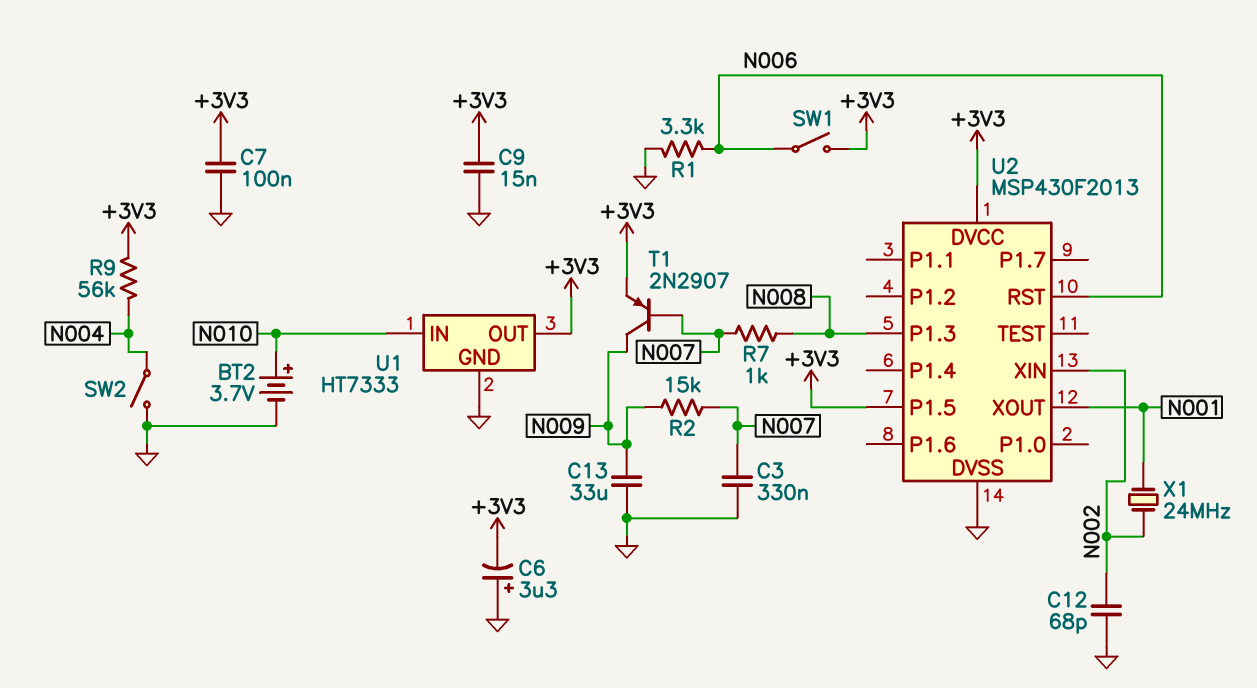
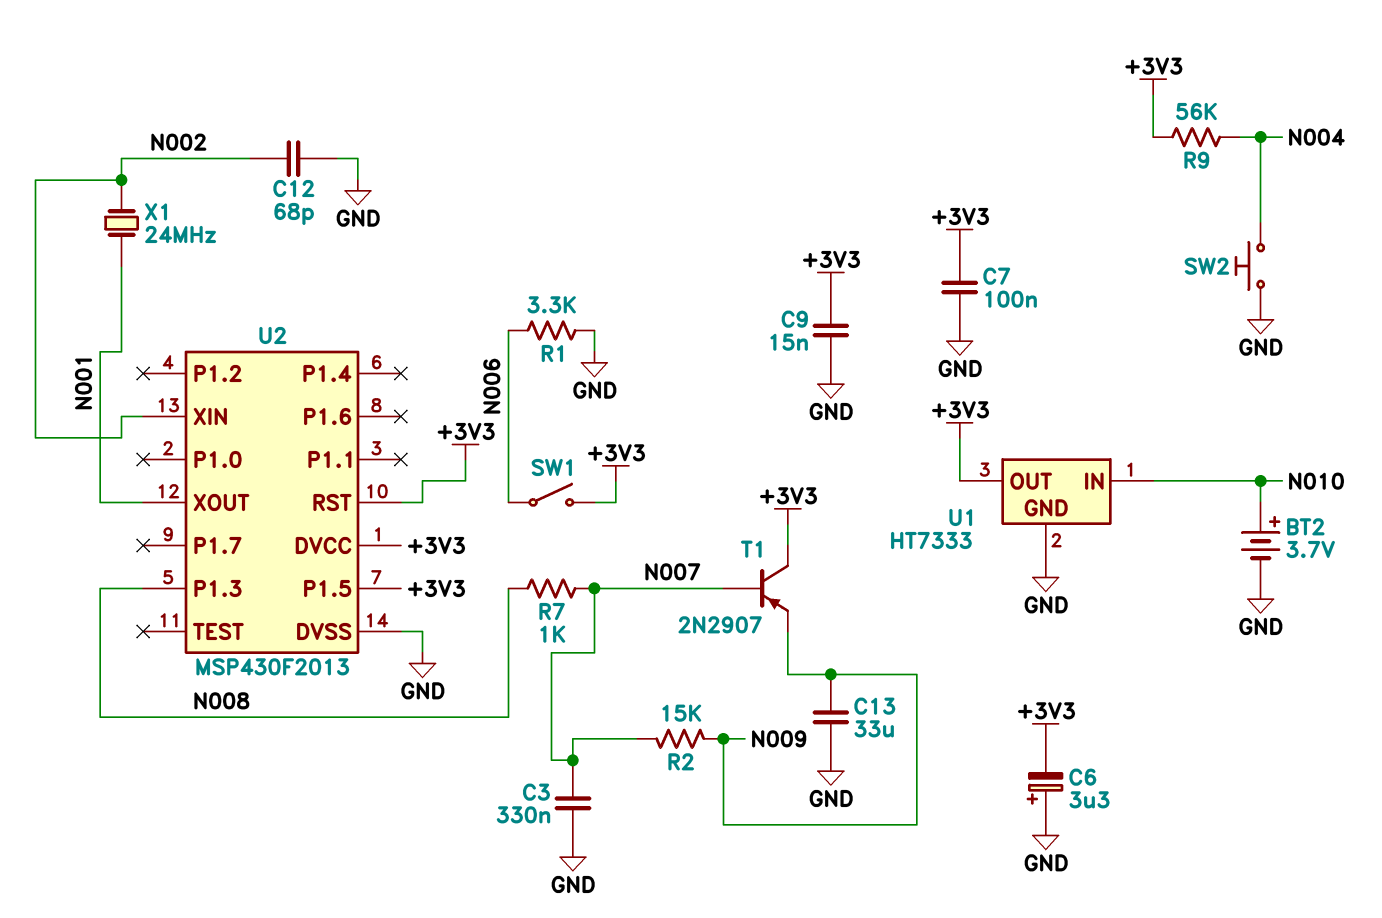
SW2: switch (GND, N004) -> button (GND, N004)
T1: PNP 2N2907 (B N007, C N009, E +3V3) -> PNP 2N2907 (B N007, C +3V3, E N009)
U2 pin RST: N006 -> +3V3

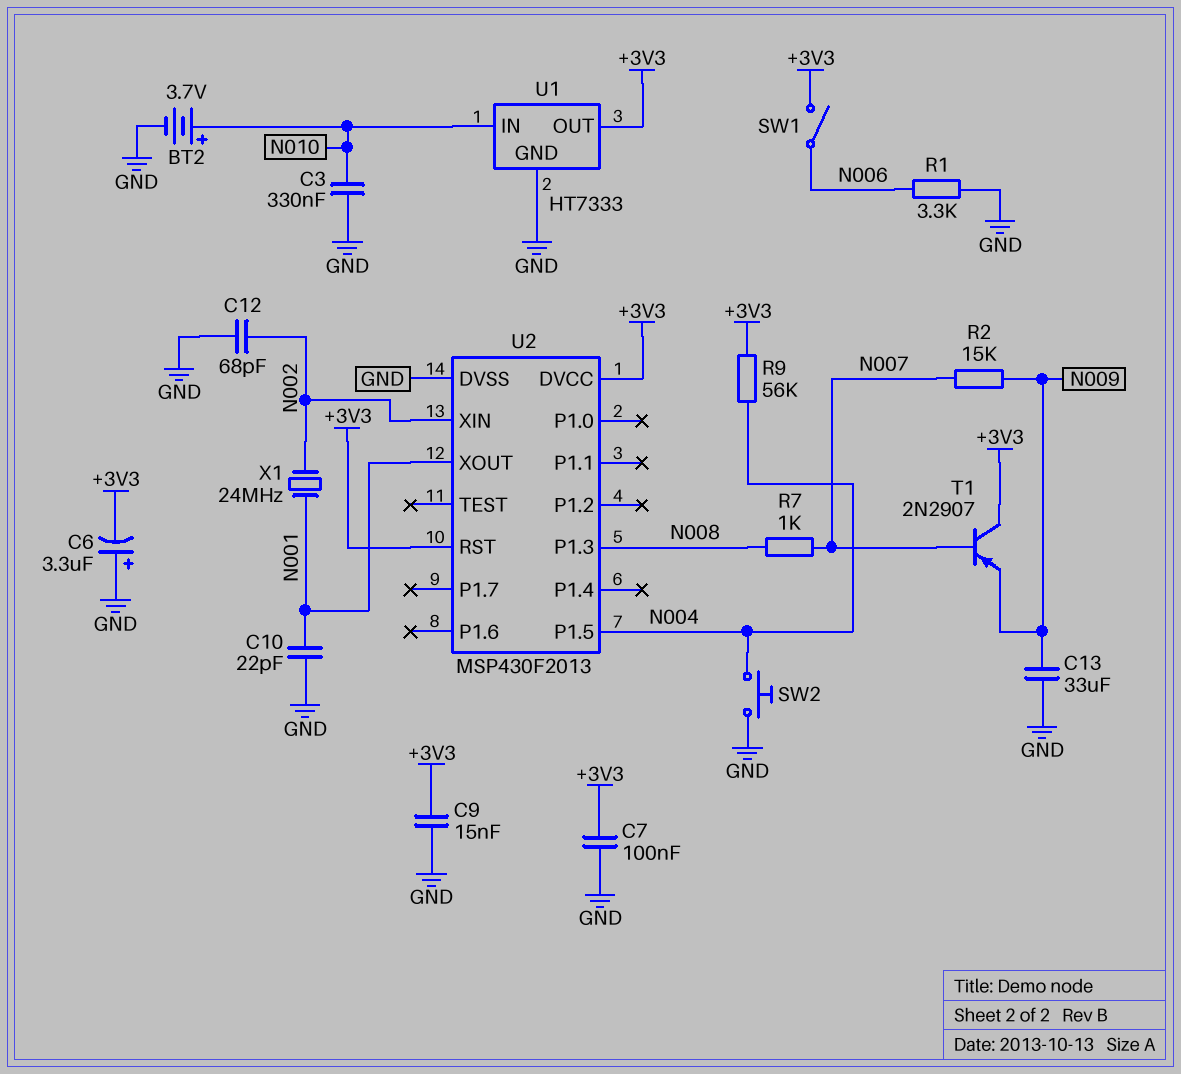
C3: 330nF (GND, N007) -> 330nF (GND, N010)
C10: none -> 22pF (GND, N001)
U2 pin P1.5: +3V3 -> N004

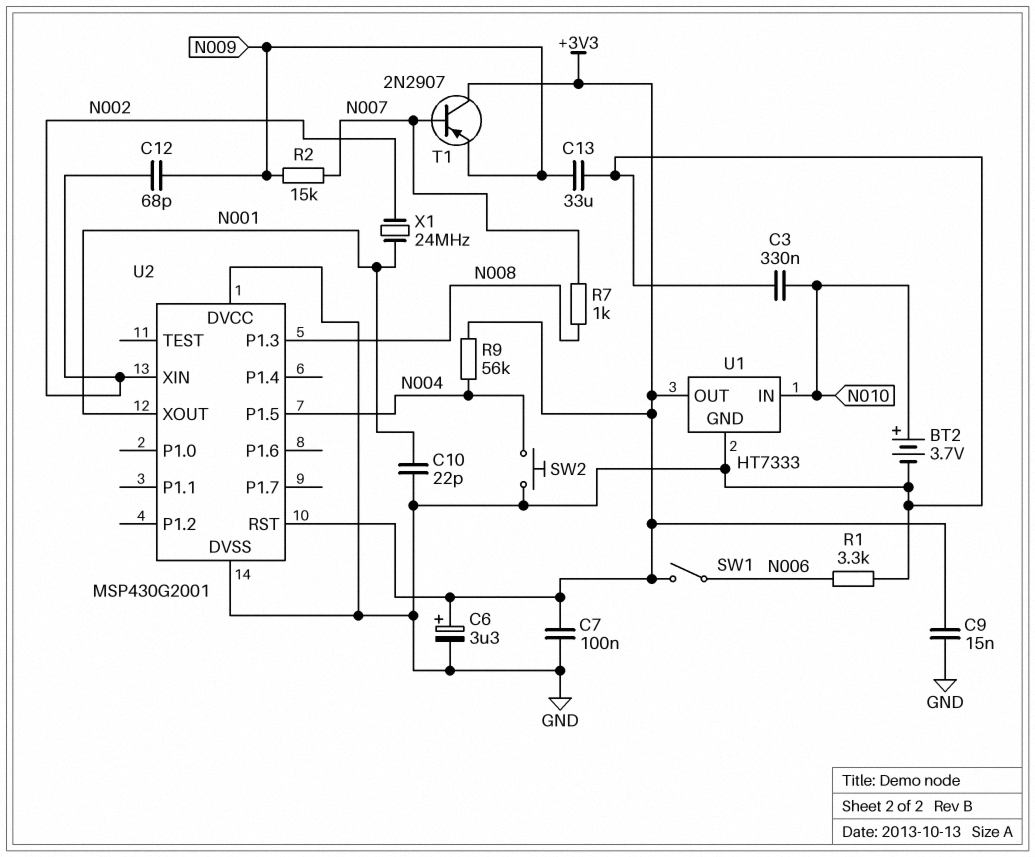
C6: 3.3uF (plus GND, minus +3V3) -> 3.3uF (plus +3V3, minus GND)
C12: 68pF (GND, N002) -> 68pF (N002, N009)
U2: MSP430F2013 -> MSP430G2001
U2 pin DVCC: +3V3 -> GND

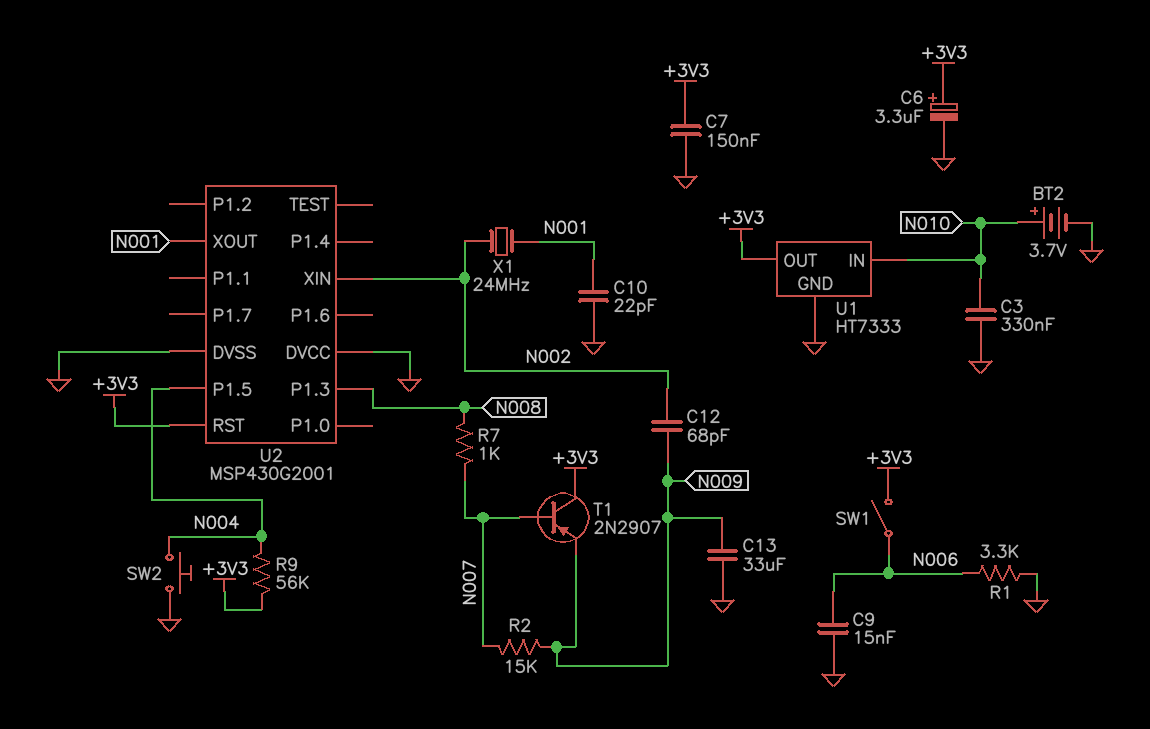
C7: 100nF (+3V3, GND) -> 150nF (+3V3, GND)
C9: 15nF (+3V3, GND) -> 15nF (GND, N006)

